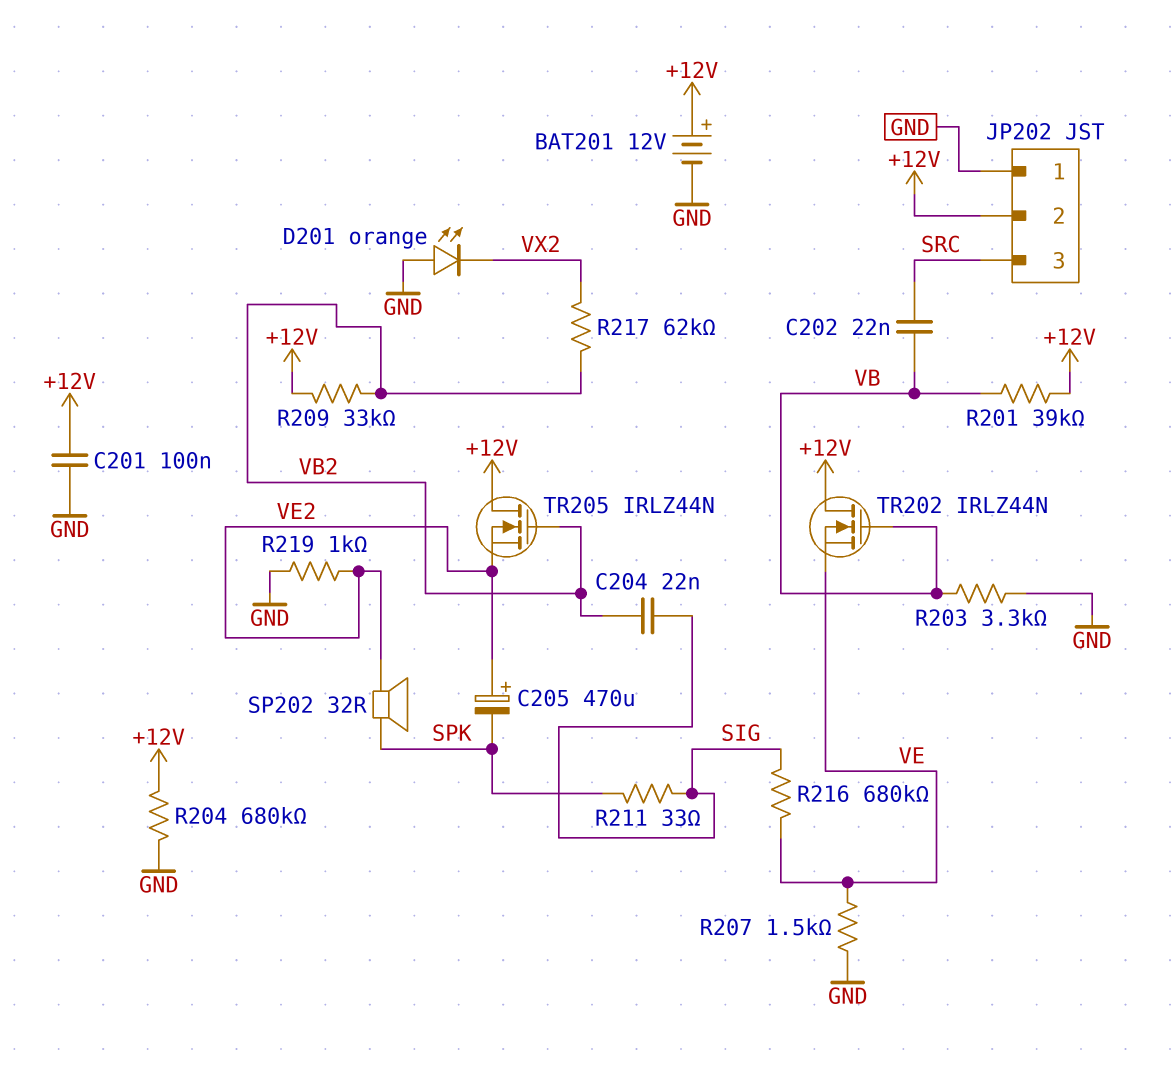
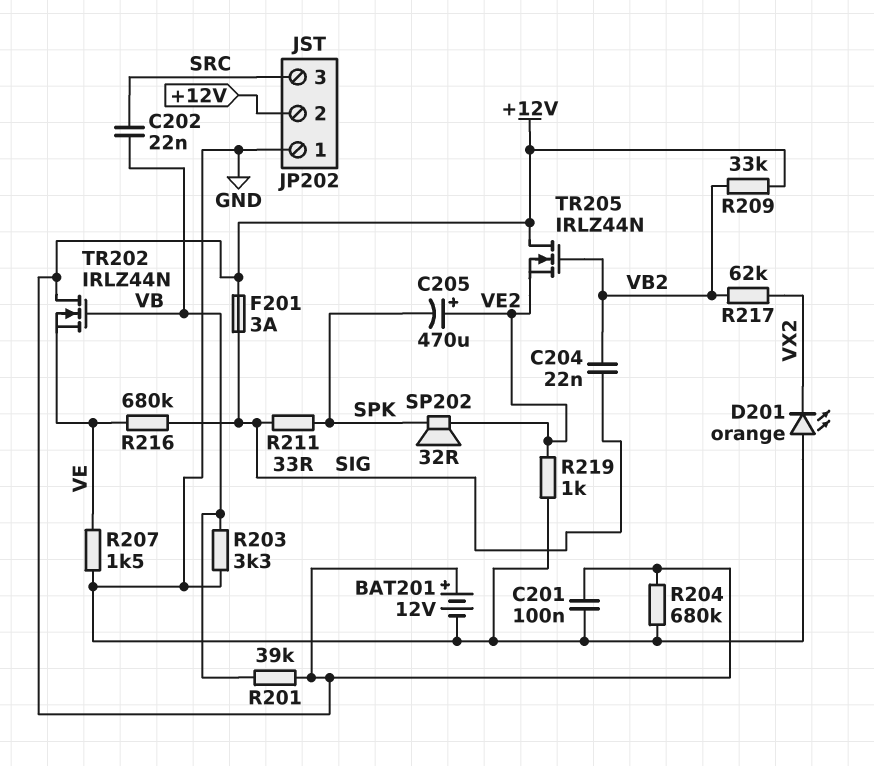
F201: none -> 3A (+12V, SIG)

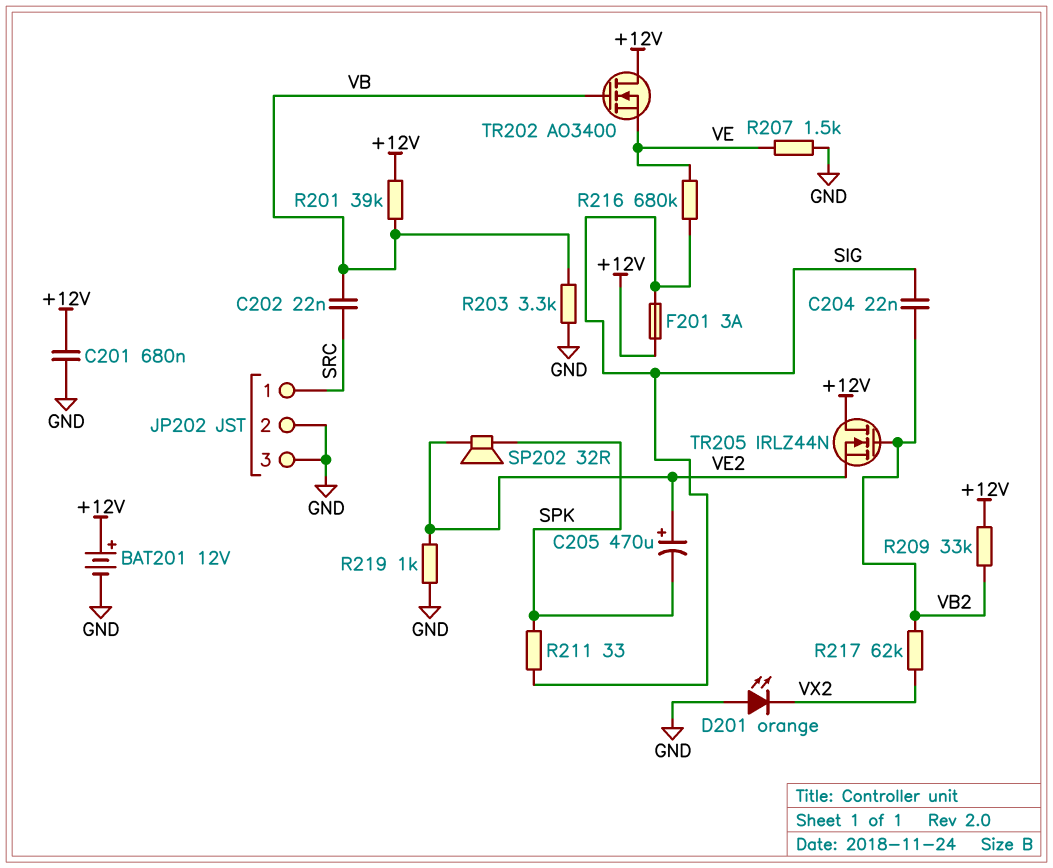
C201: 100nF (+12V, GND) -> 680nF (+12V, GND)
JP202 pin 1: GND -> SRC
JP202 pin 2: +12V -> GND
JP202 pin 3: SRC -> GND
R204: 680k (+12V, GND) -> none
TR202: NMOS IRLZ44N (G VB, D +12V, S VE) -> NMOS AO3400 (G VB, D +12V, S VE)

